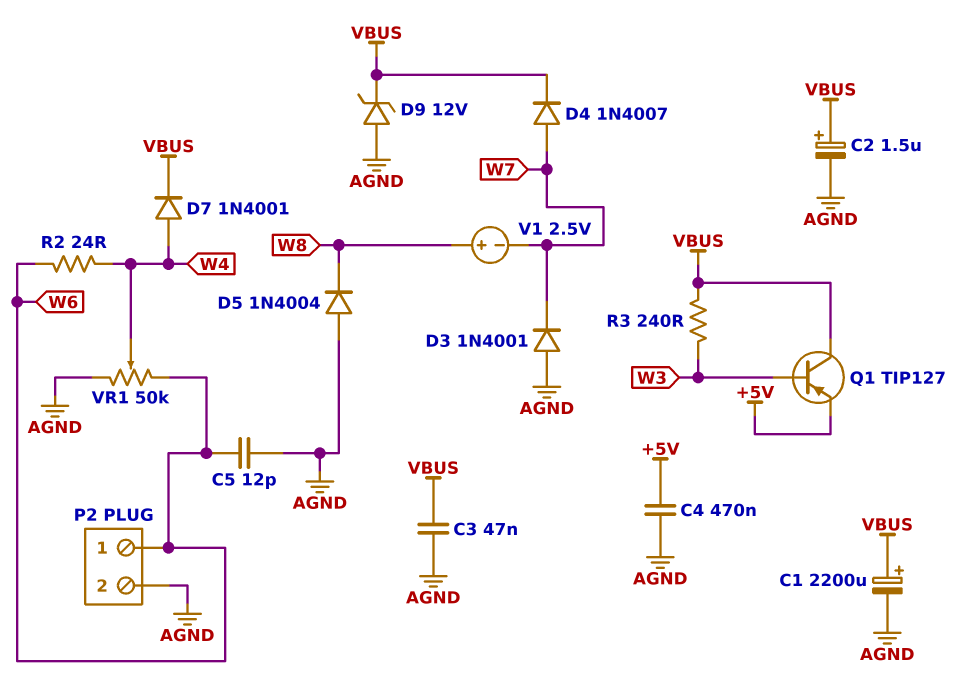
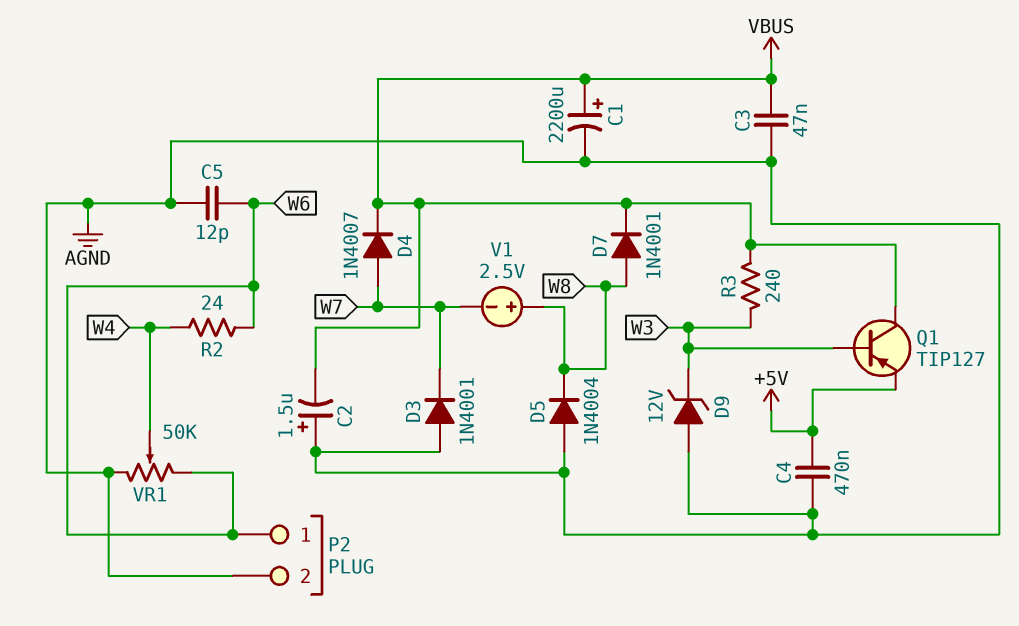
C2: 1.5uF (plus VBUS, minus AGND) -> 1.5uF (plus AGND, minus VBUS)
D7: diode 1N4001 (A W4, K VBUS) -> diode 1N4001 (A W8, K VBUS)
D9: zener 12V (A AGND, K VBUS) -> zener 12V (A AGND, K W3)

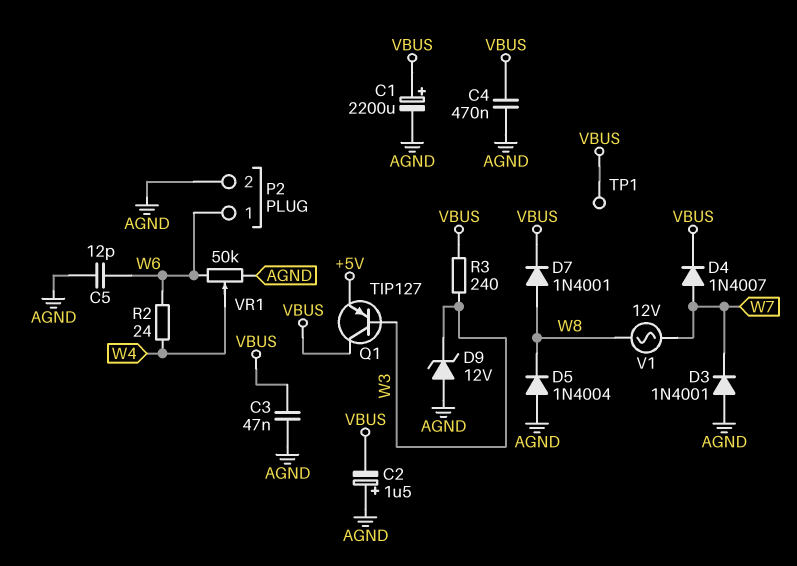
C4: 470nF (+5V, AGND) -> 470nF (AGND, VBUS)
TP1: none -> test point (VBUS)
V1: 2.5V (plus W8, minus W7) -> AC 12V (W7, W8)

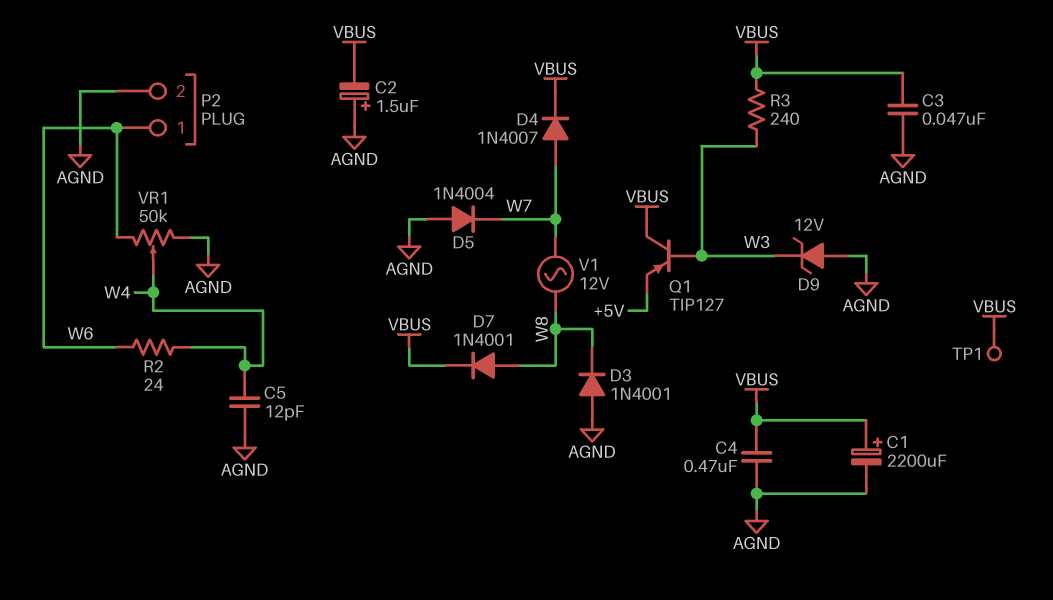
C5: 12pF (AGND, W6) -> 12pF (AGND, W4)
D3: diode 1N4001 (A AGND, K W7) -> diode 1N4001 (A AGND, K W8)
D5: diode 1N4004 (A AGND, K W8) -> diode 1N4004 (A AGND, K W7)

